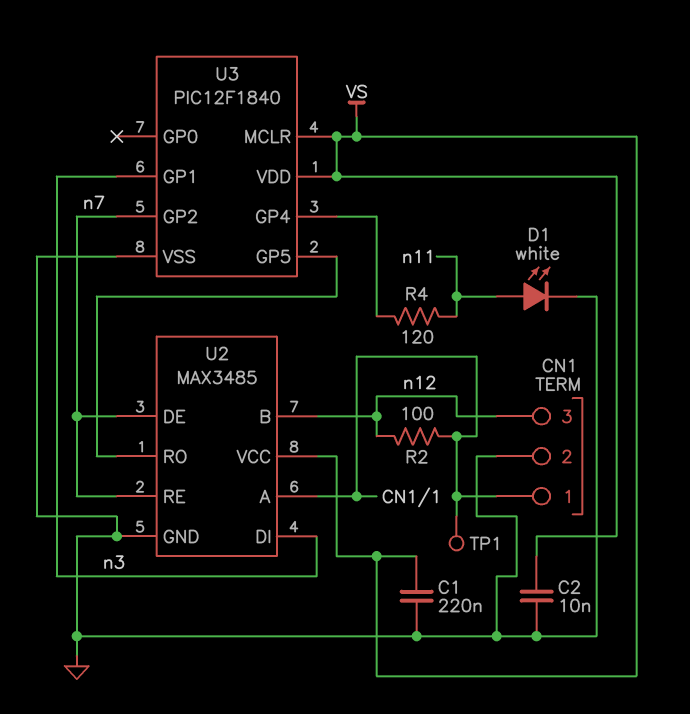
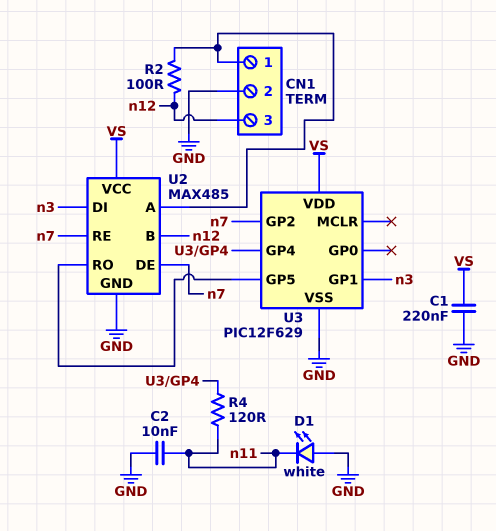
C2: 10nF (GND, VS) -> 10nF (GND, n11)
D1: LED white (A n11, K GND) -> LED white (A GND, K n11)
TP1: test point (CN1/1) -> none
U2: MAX3485 -> MAX485
U3: PIC12F1840 -> PIC12F629
U3 pin MCLR: VS -> none

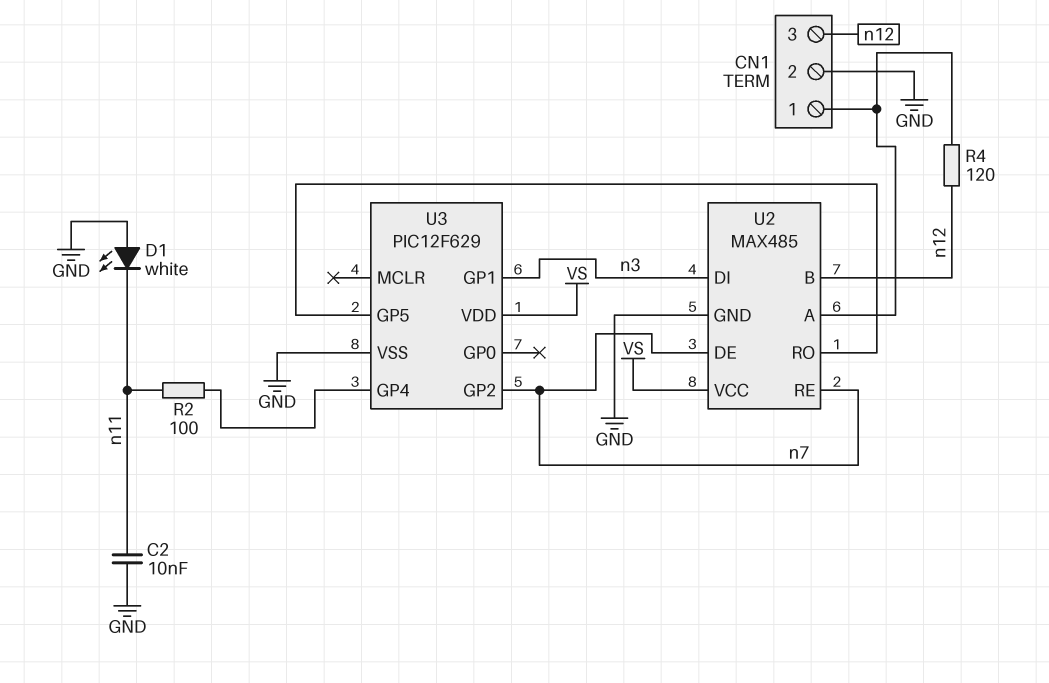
C1: 220nF (GND, VS) -> none
R2: 100 (CN1/1, n12) -> 100 (U3/GP4, n11)
R4: 120 (U3/GP4, n11) -> 120 (CN1/1, n12)

